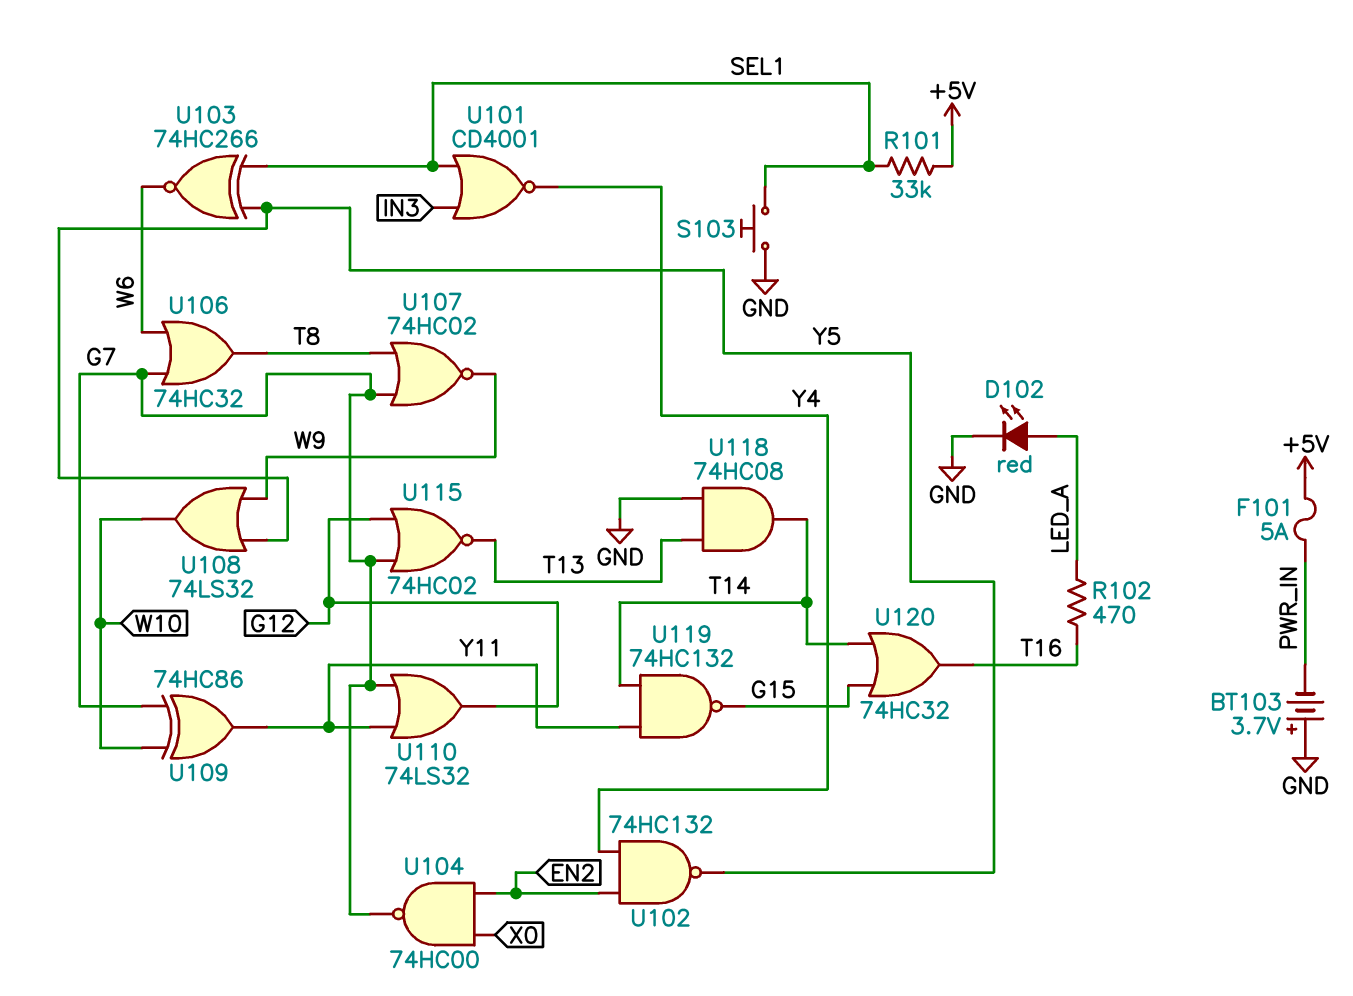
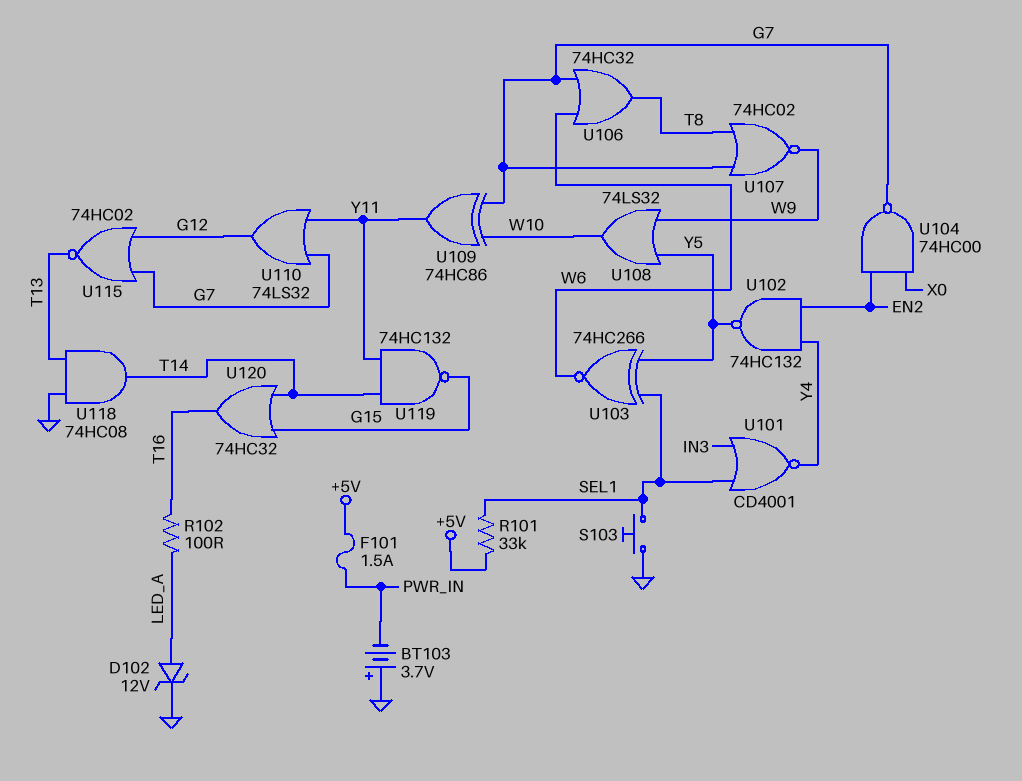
D102: LED red (A LED_A, K GND) -> zener 12V (A LED_A, K GND)
F101: 5A (+5V, PWR_IN) -> 1.5A (+5V, PWR_IN)
R102: 470 (LED_A, T16) -> 100 (LED_A, T16)

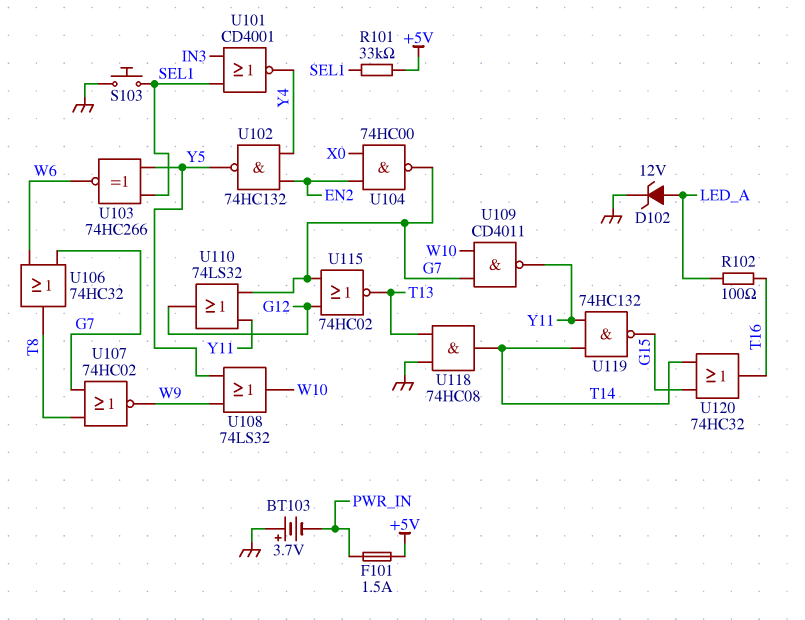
U109: XOR 74HC86 (in G7, in W10, out Y11) -> NAND CD4011 (in G7, in W10, out Y11)

